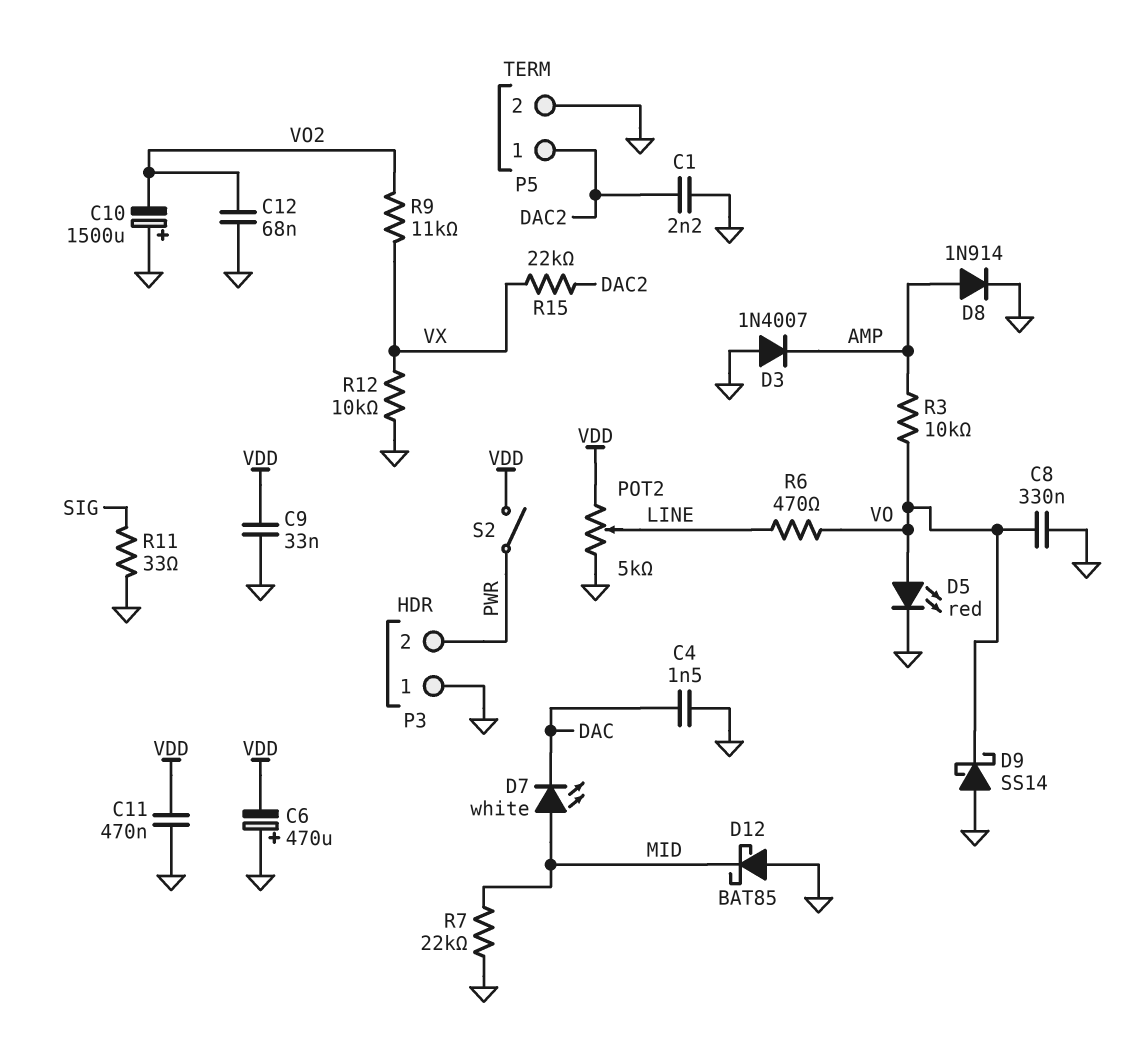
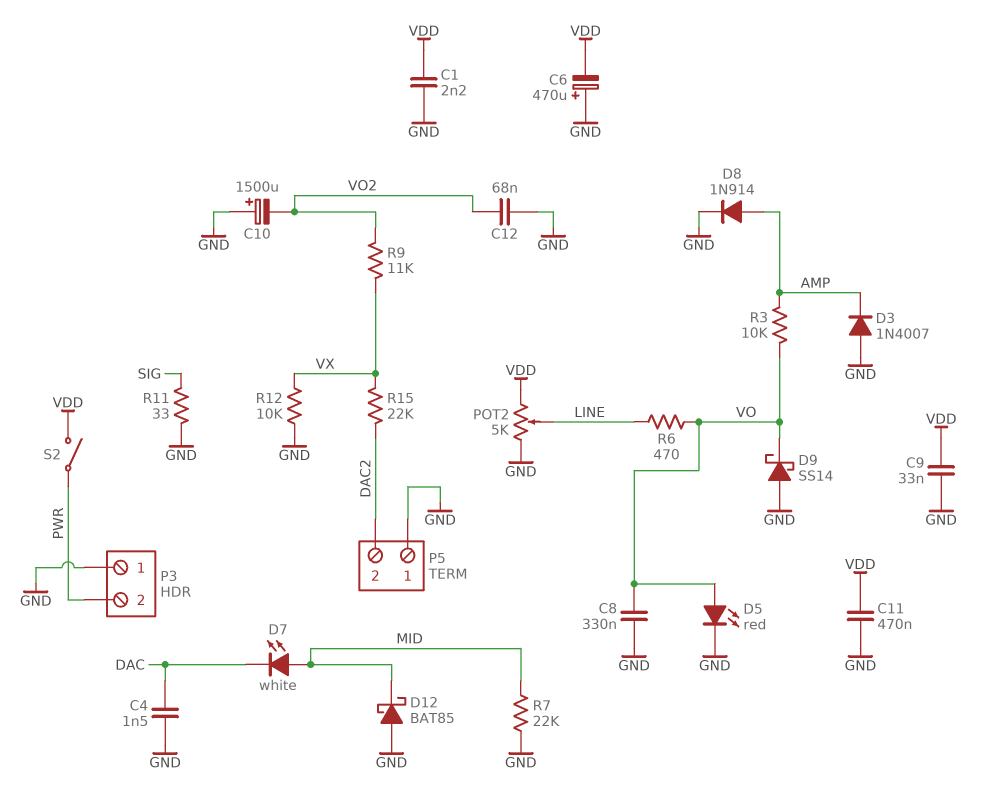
C1: 2.2nF (DAC2, GND) -> 2.2nF (GND, VDD)
P5 pin 1: DAC2 -> GND
P5 pin 2: GND -> DAC2

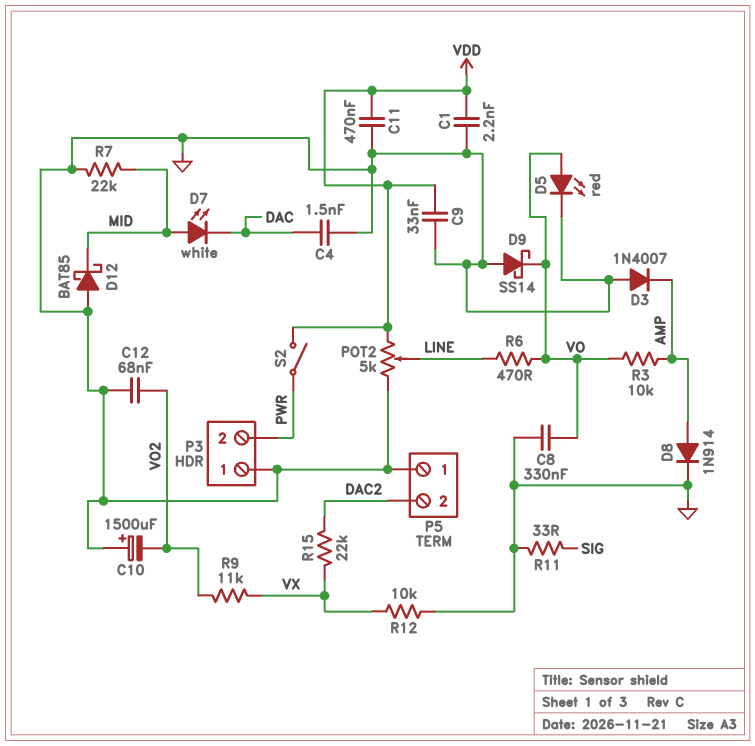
C6: 470uF (plus GND, minus VDD) -> none

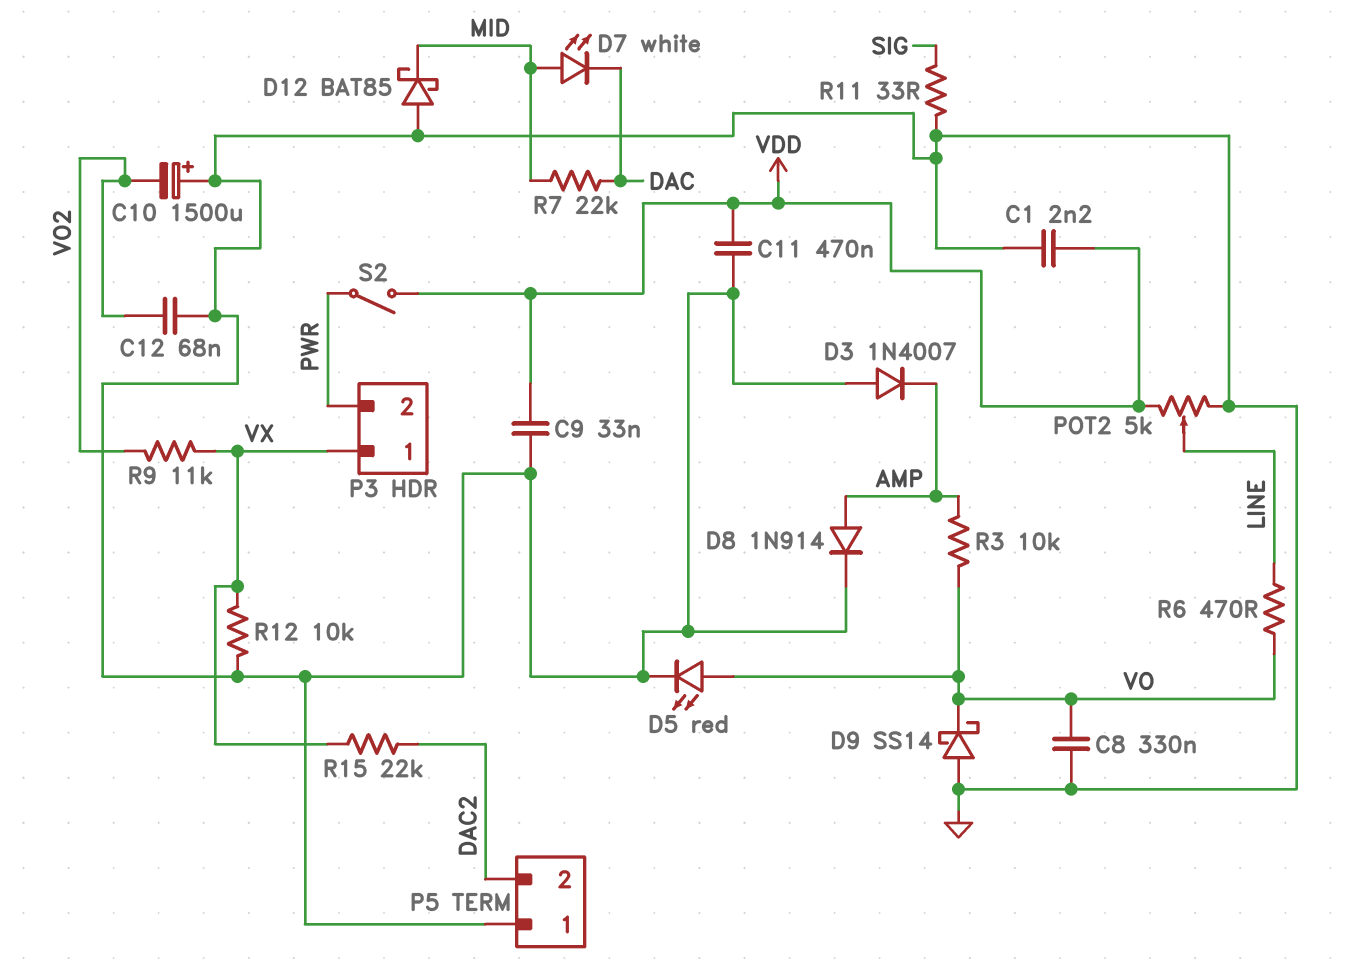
C4: 1.5nF (DAC, GND) -> none
P3 pin 1: GND -> VX
R7: 22k (GND, MID) -> 22k (DAC, MID)

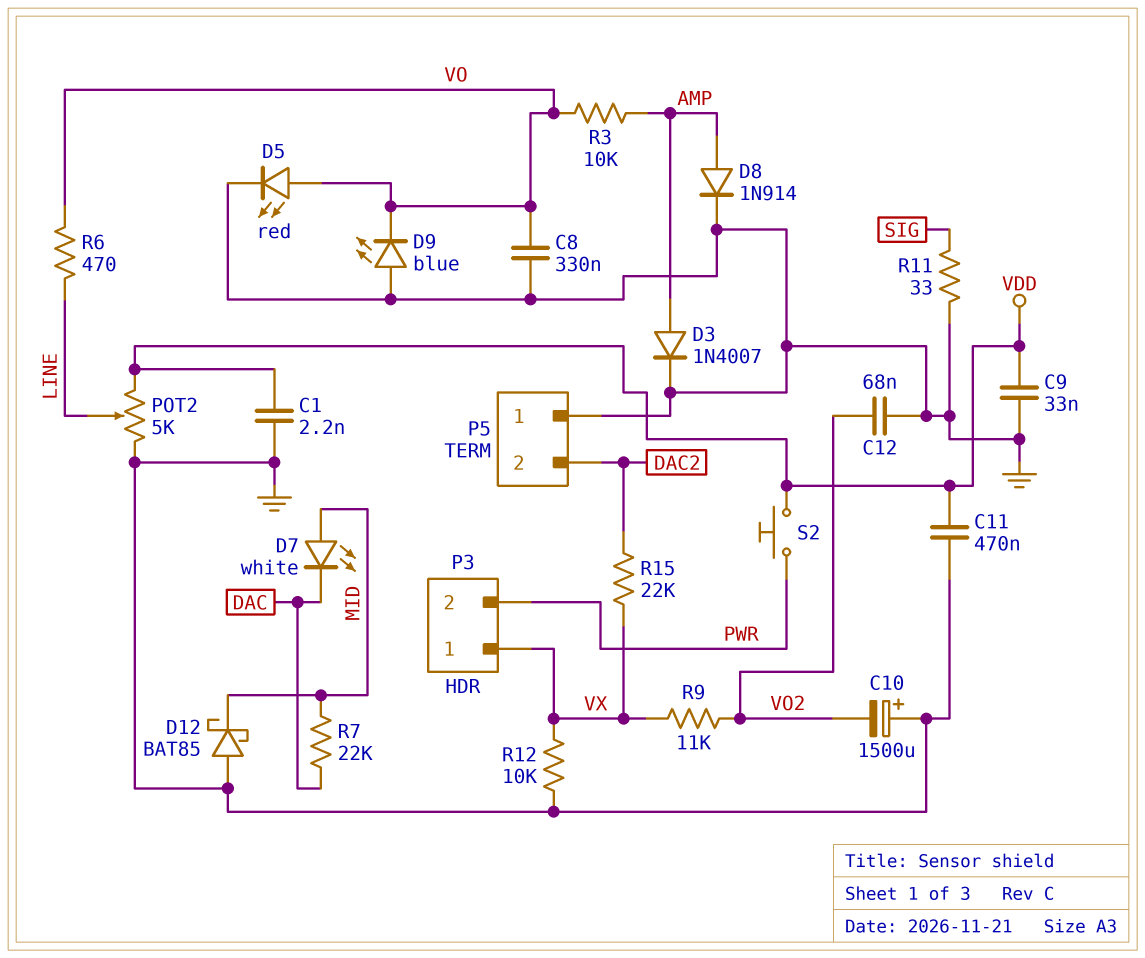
D3: diode 1N4007 (A GND, K AMP) -> diode 1N4007 (A AMP, K GND)
D9: schottky SS14 (A GND, K VO) -> LED blue (A GND, K VO)
S2: switch (PWR, VDD) -> button (PWR, VDD)

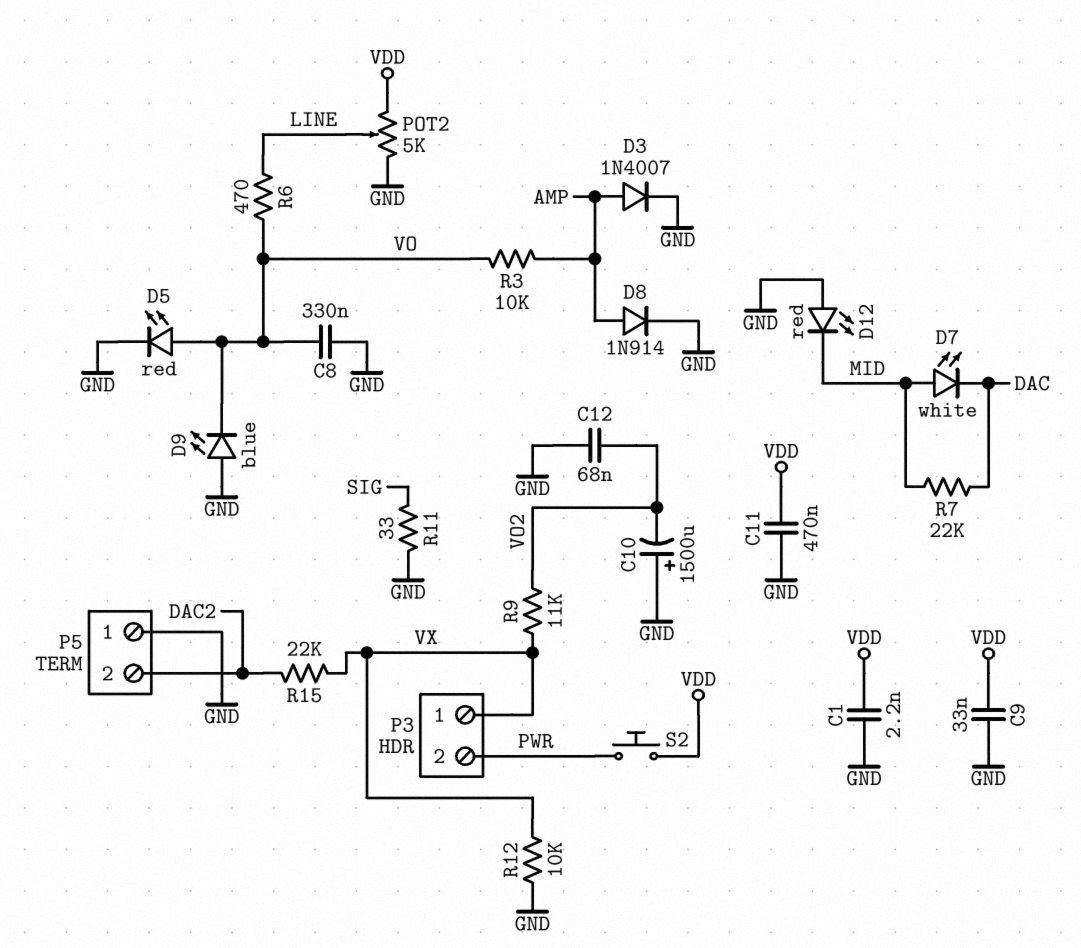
D12: schottky BAT85 (A GND, K MID) -> LED red (A GND, K MID)

